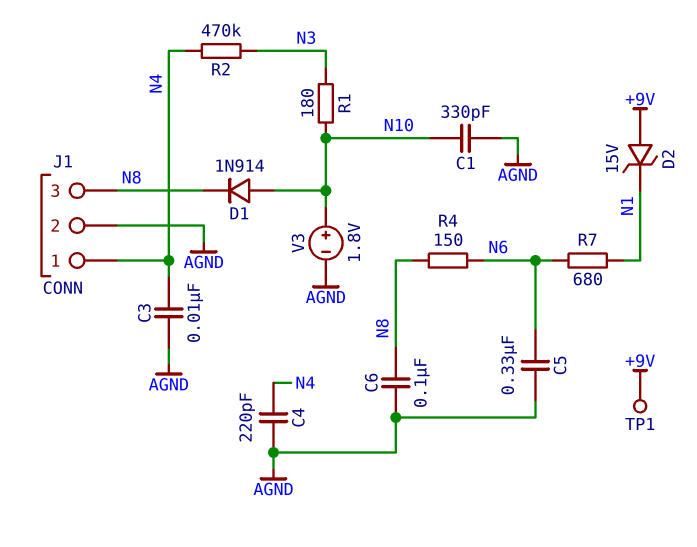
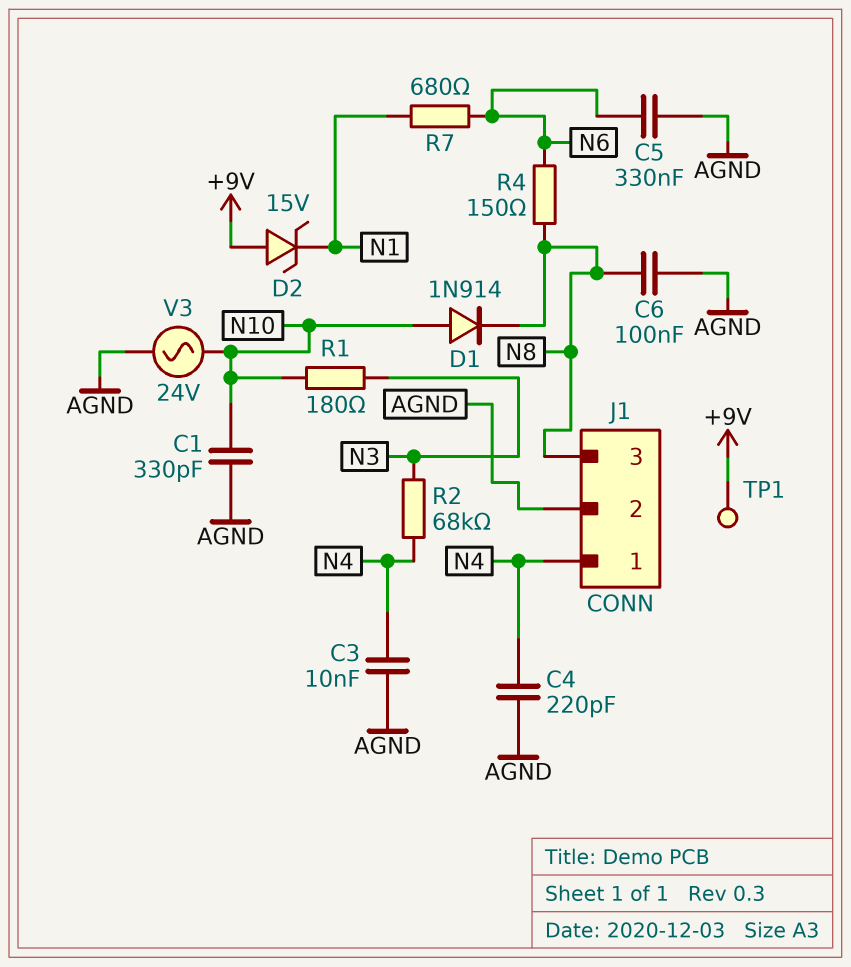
R2: 470k (N3, N4) -> 68k (N3, N4)
V3: 1.8V (plus N10, minus AGND) -> AC 24V (AGND, N10)

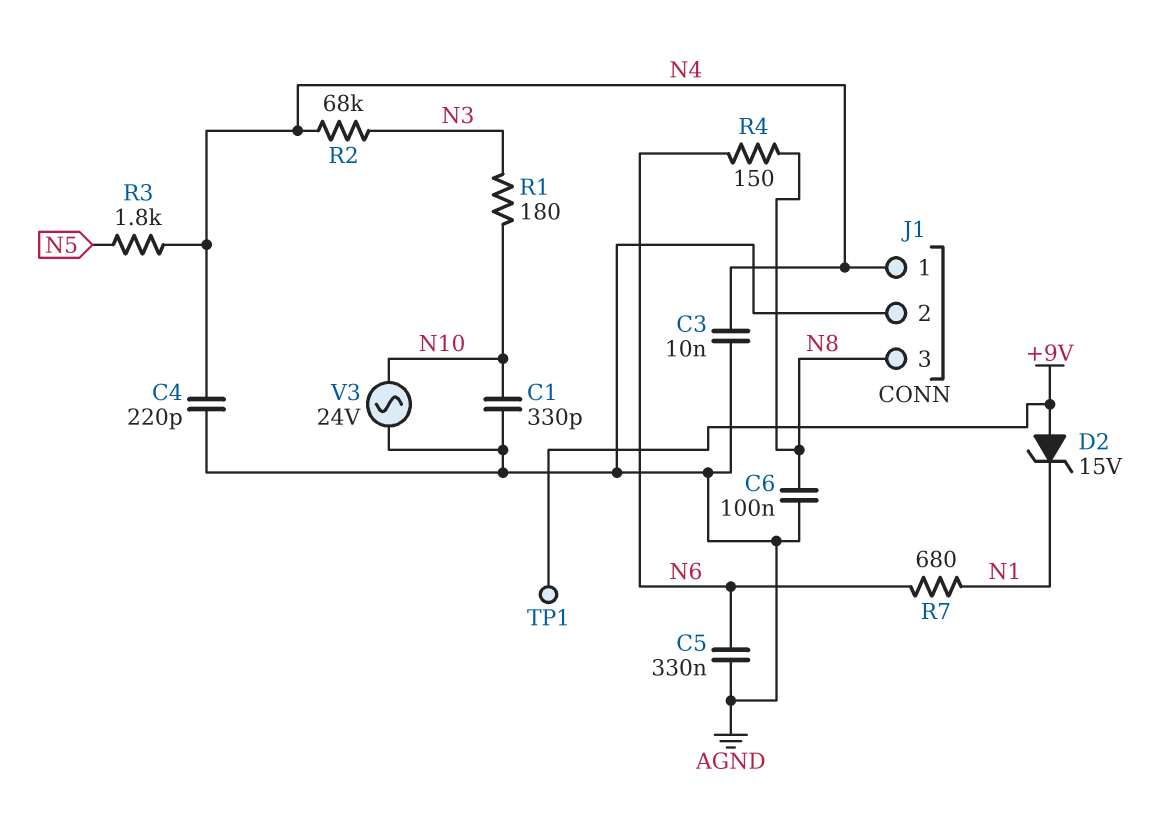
D1: diode 1N914 (A N10, K N8) -> none
R3: none -> 1.8k (N4, N5)

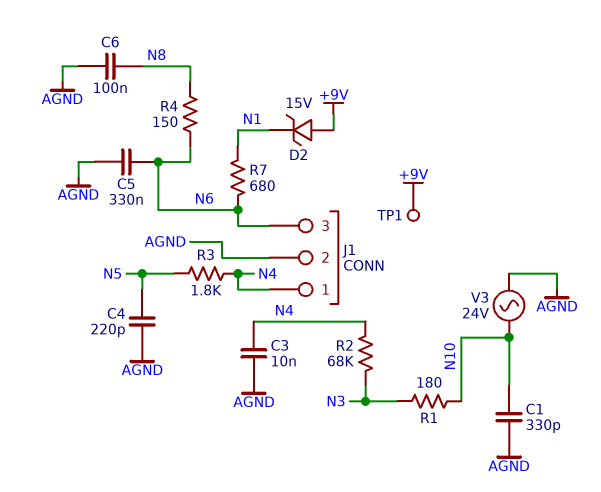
C4: 220pF (AGND, N4) -> 220pF (AGND, N5)
J1 pin 3: N8 -> N6

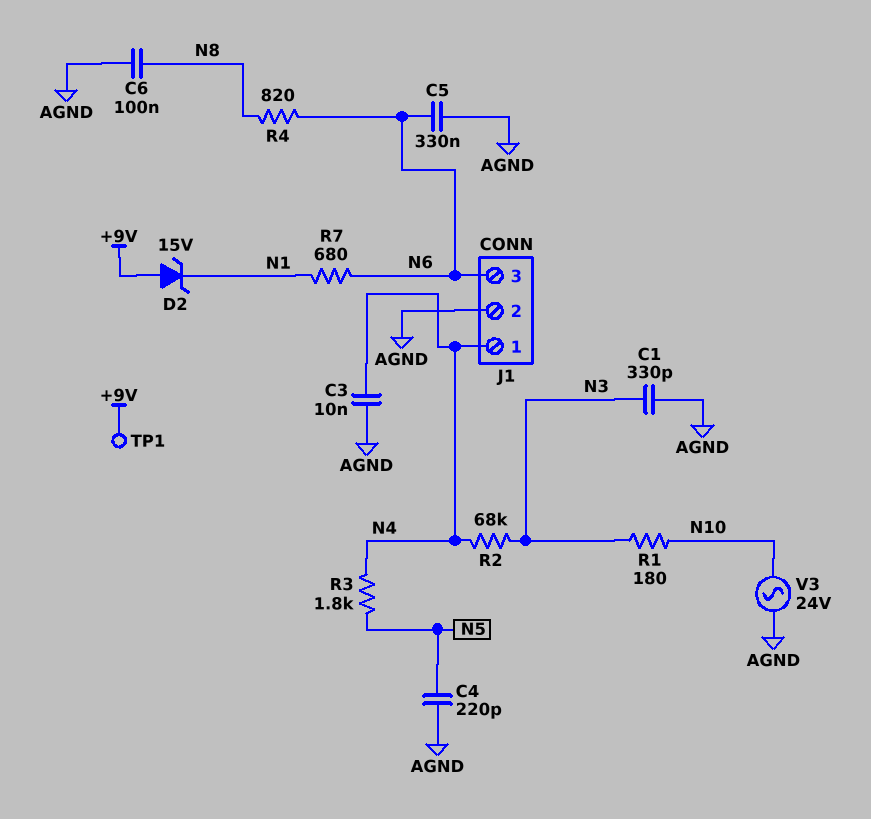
C1: 330pF (AGND, N10) -> 330pF (AGND, N3)
R4: 150 (N6, N8) -> 820 (N6, N8)

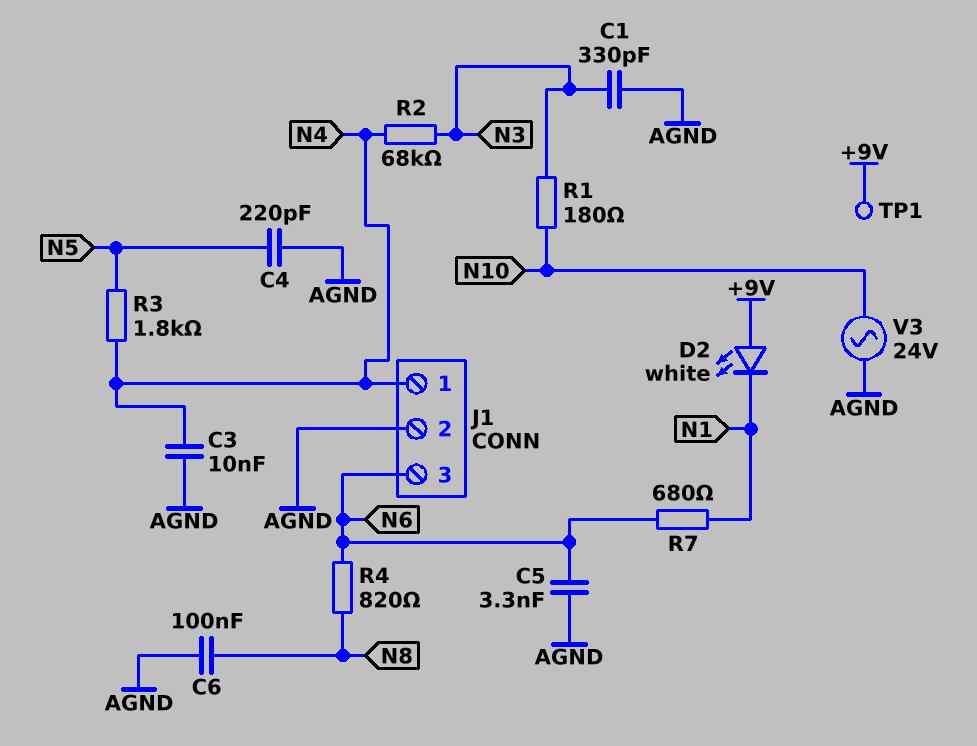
C5: 330nF (AGND, N6) -> 3.3nF (AGND, N6)
D2: zener 15V (A +9V, K N1) -> LED white (A +9V, K N1)

